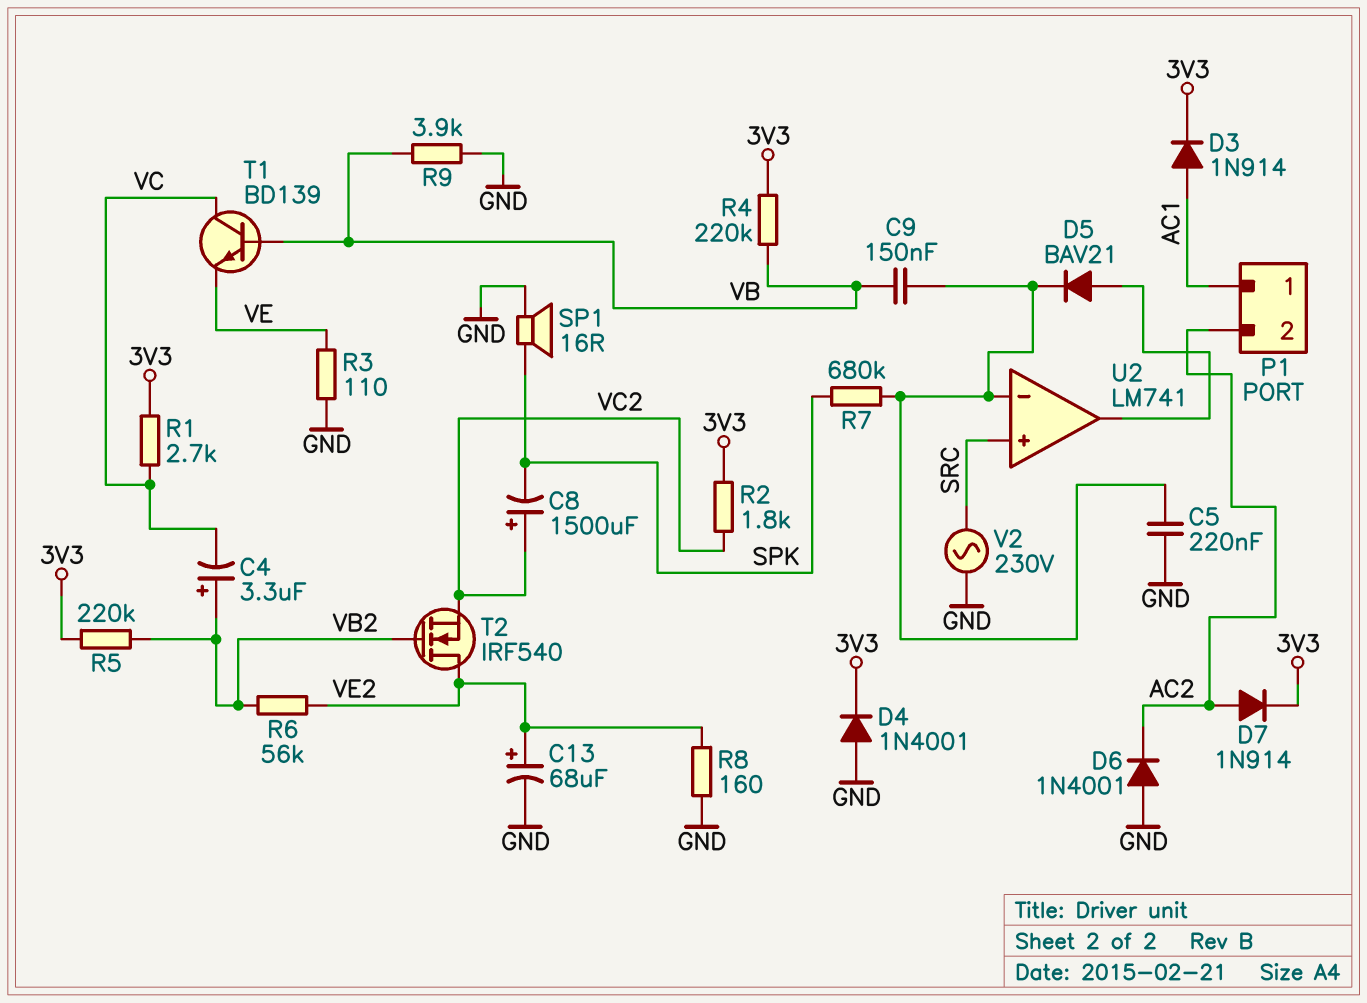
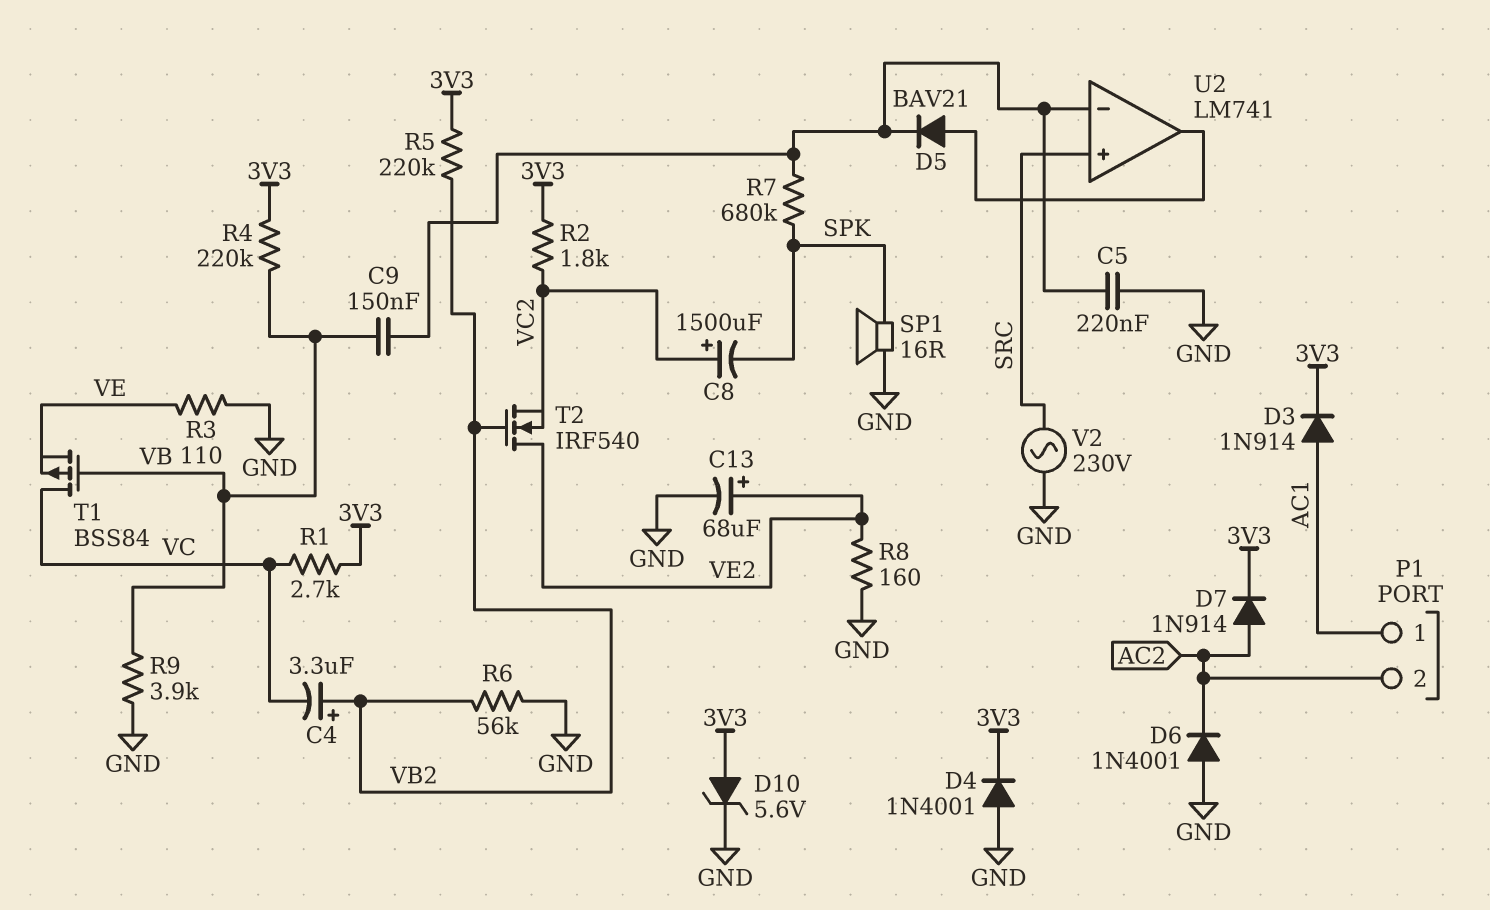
D10: none -> zener 5.6V (A 3V3, K GND)
R6: 56k (VB2, VE2) -> 56k (GND, VB2)
T1: NPN BD139 (B VB, C VC, E VE) -> PMOS BSS84 (G VB, D VC, S VE)

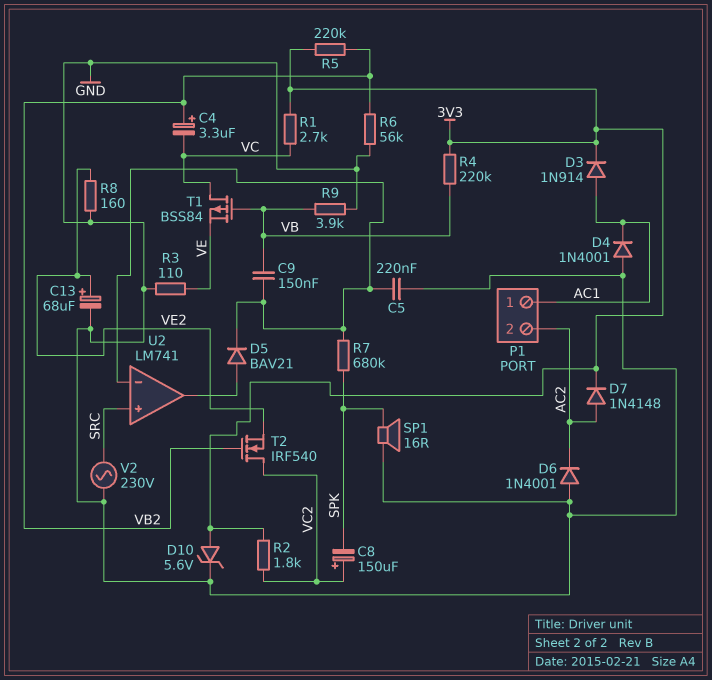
C8: 1500uF (plus VC2, minus SPK) -> 150uF (plus VC2, minus SPK)
D4: diode 1N4001 (A GND, K 3V3) -> diode 1N4001 (A GND, K AC1)
D7: diode 1N914 (A AC2, K 3V3) -> diode 1N4148 (A AC2, K 3V3)
T2: NMOS IRF540 (G VB2, D VE2, S VC2) -> NMOS IRF540 (G VB2, D VC2, S VE2)

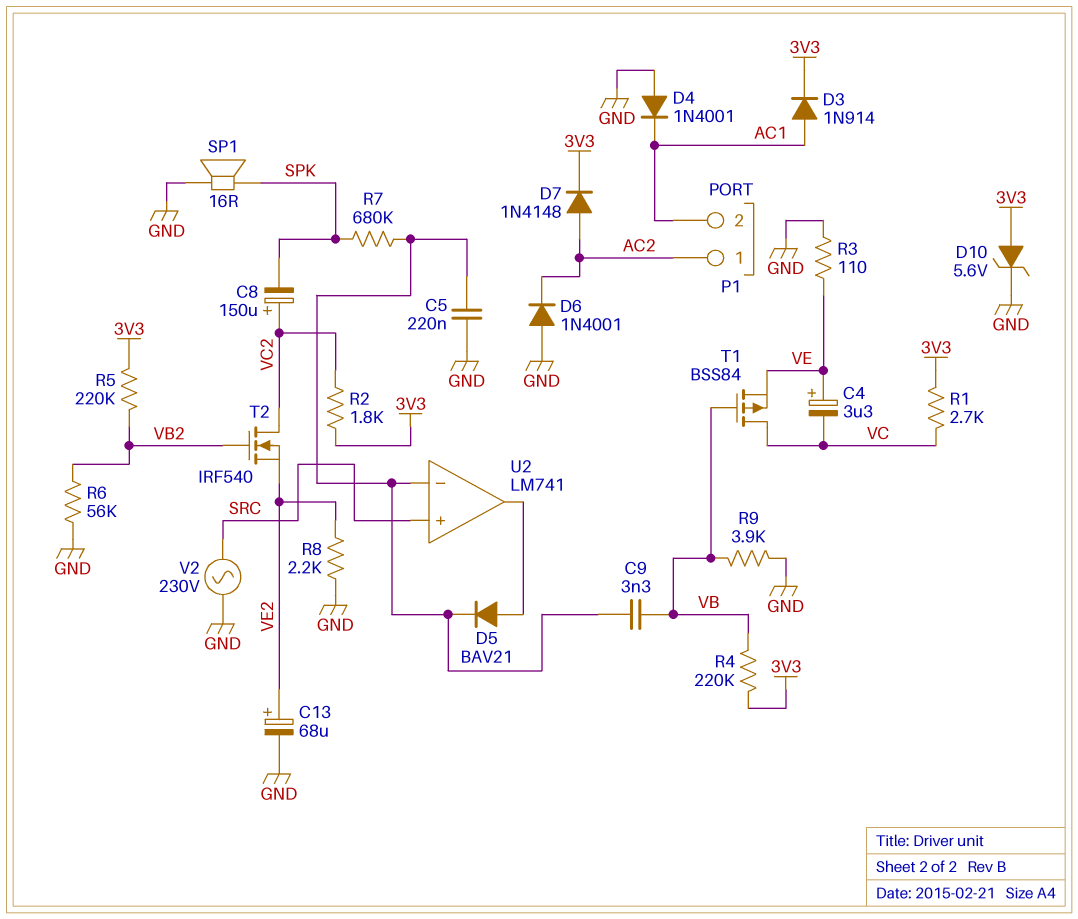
C4: 3.3uF (plus VB2, minus VC) -> 3.3uF (plus VE, minus VC)
C9: 150nF (U2/in-, VB) -> 3.3nF (U2/in-, VB)
P1 pin 1: AC1 -> AC2
P1 pin 2: AC2 -> AC1
R8: 160 (GND, VE2) -> 2.2k (GND, VE2)

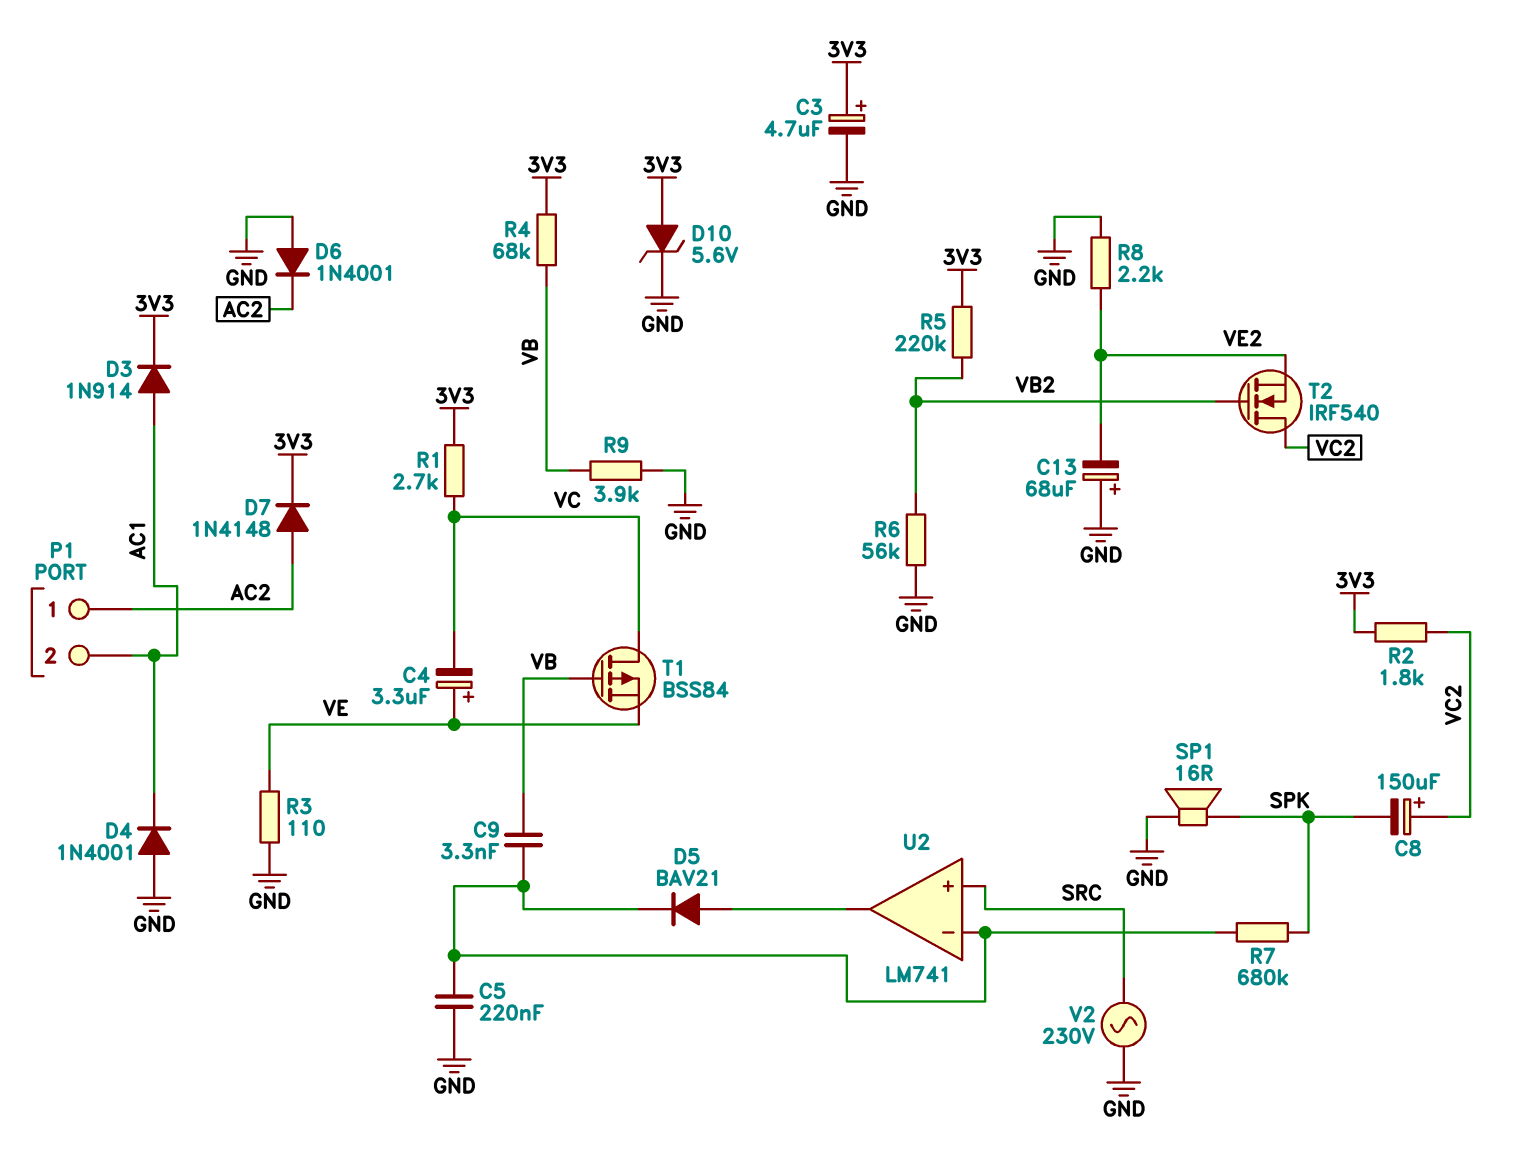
C3: none -> 4.7uF (plus 3V3, minus GND)
C13: 68uF (plus VE2, minus GND) -> 68uF (plus GND, minus VE2)
R4: 220k (3V3, VB) -> 68k (3V3, VB)

